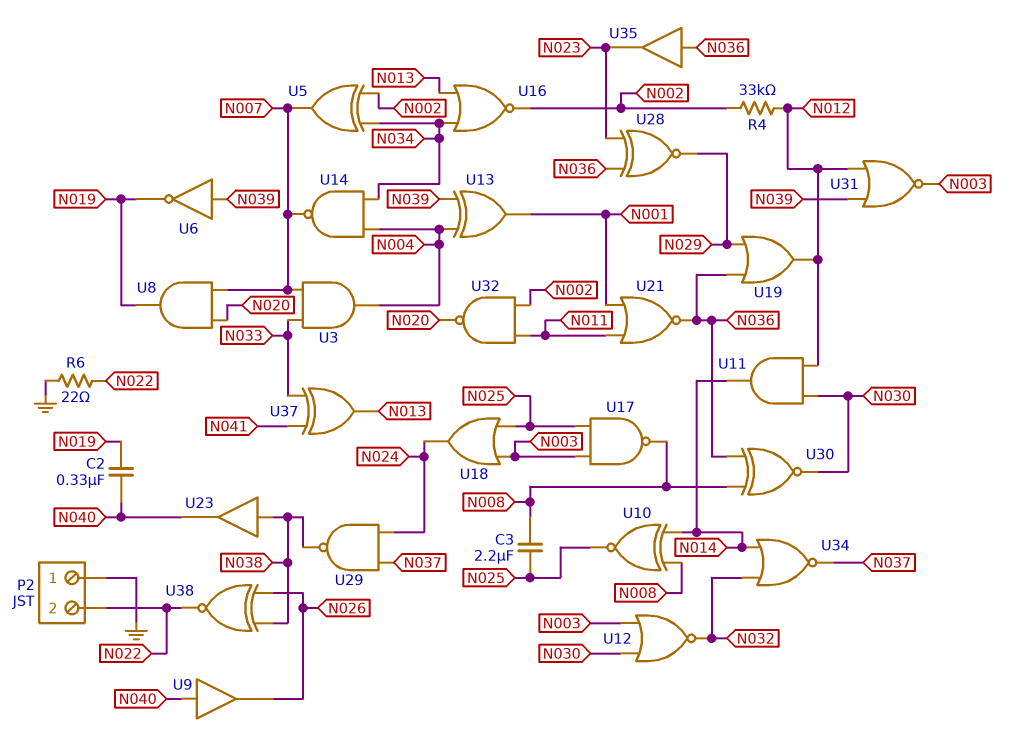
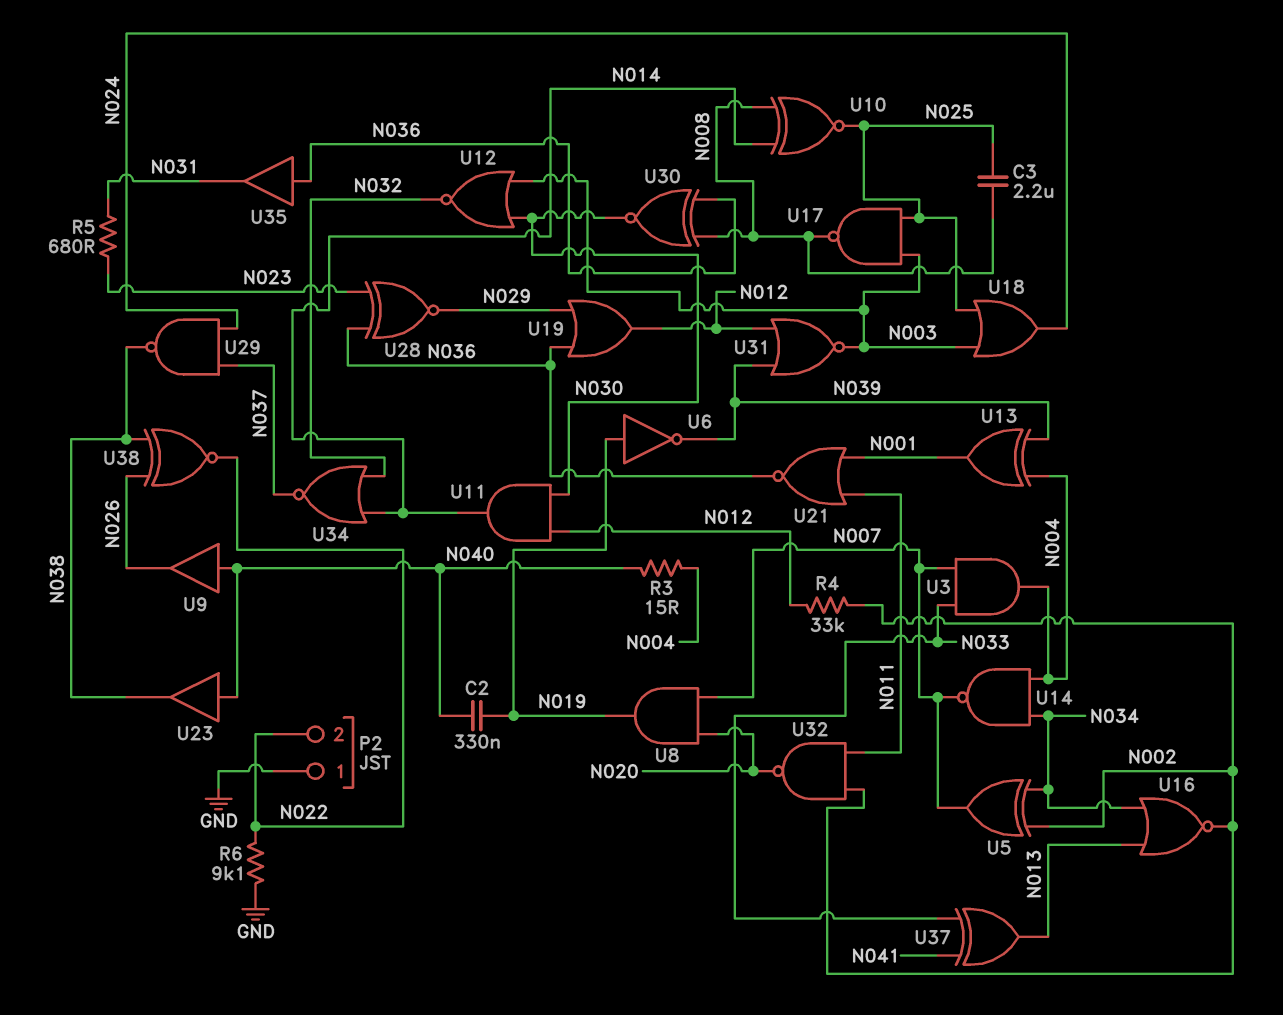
R3: none -> 15 (N004, N040)
R5: none -> 680 (N023, N031)
R6: 22 (GND, N022) -> 9.1k (GND, N022)
U6: NOT (in N039, out N019) -> NOT (in N019, out N039)
U23: buffer (in N038, out N040) -> buffer (in N040, out N038)
U35: buffer (in N036, out N023) -> buffer (in N036, out N031)

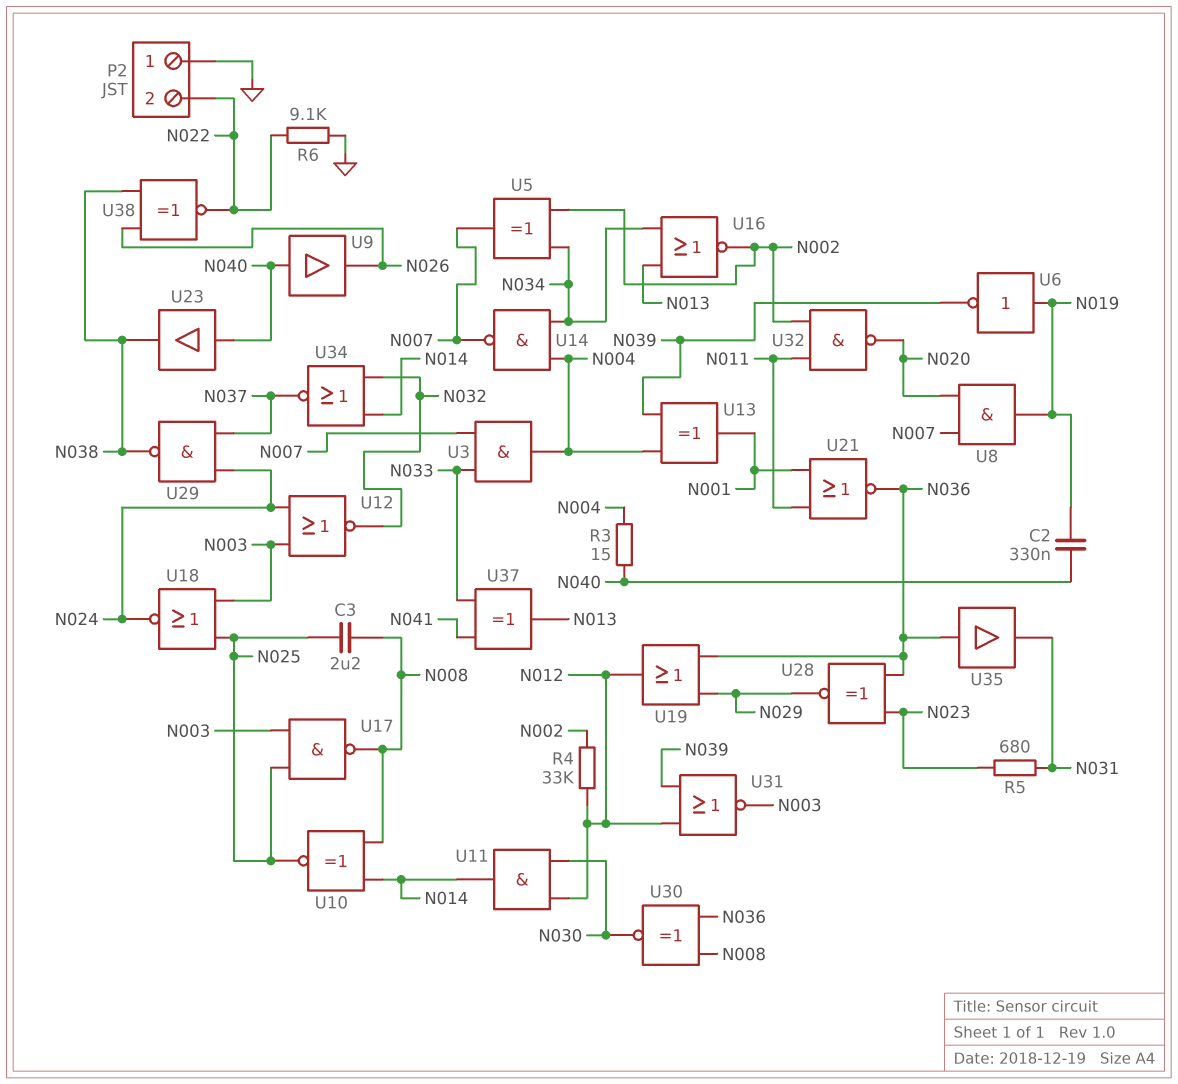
U12: NOR (in N003, in N030, out N032) -> NOR (in N003, in N024, out N032)
U18: OR (in N003, in N025, out N024) -> NOR (in N003, in N025, out N024)

